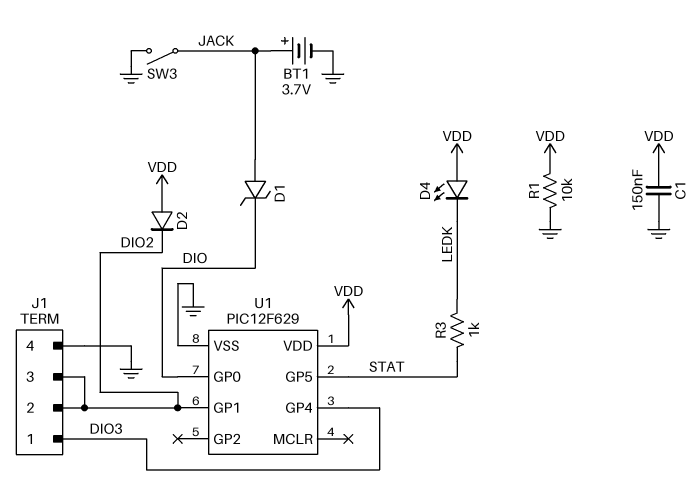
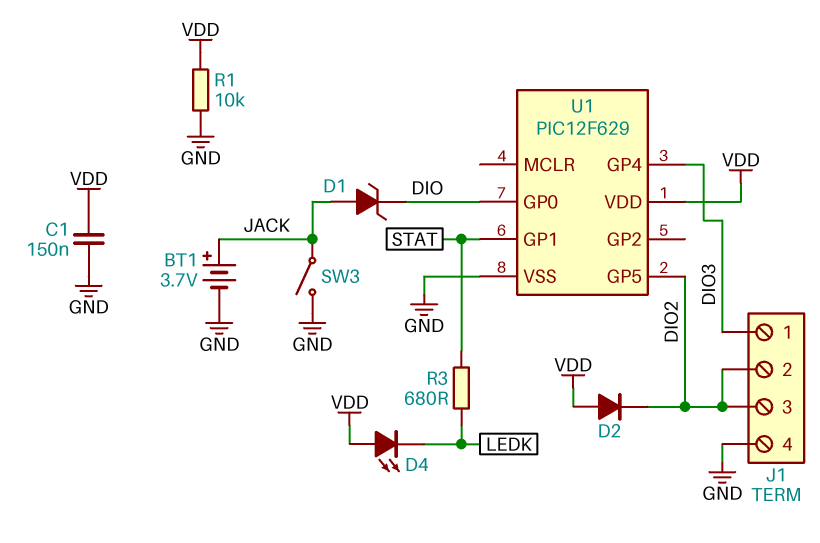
R3: 1k (LEDK, STAT) -> 680 (LEDK, STAT)
U1 pin GP1: DIO2 -> STAT
U1 pin GP5: STAT -> DIO2

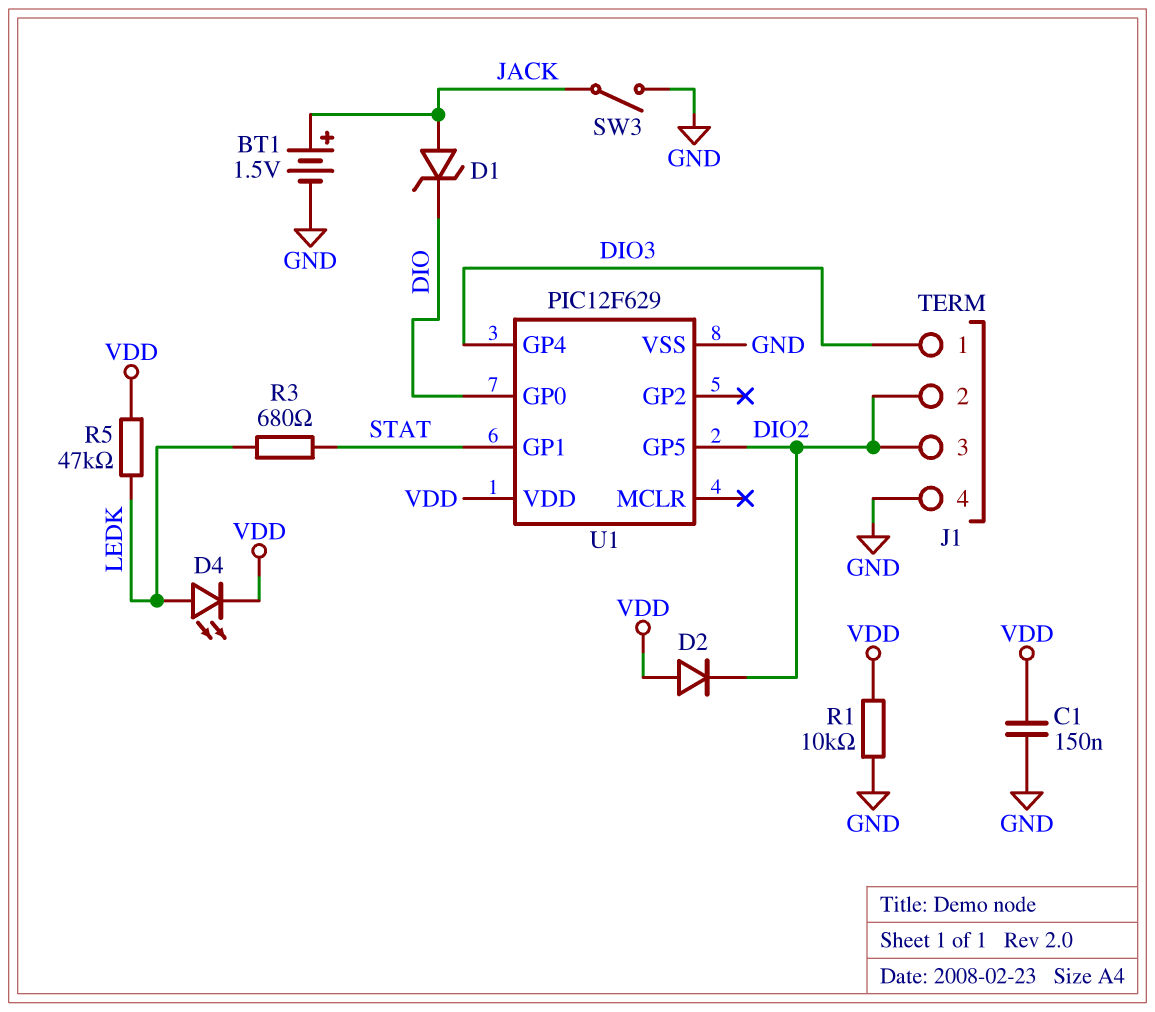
BT1: 3.7V (plus JACK, minus GND) -> 1.5V (plus JACK, minus GND)
D4: LED (A VDD, K LEDK) -> LED (A LEDK, K VDD)
R5: none -> 47k (LEDK, VDD)

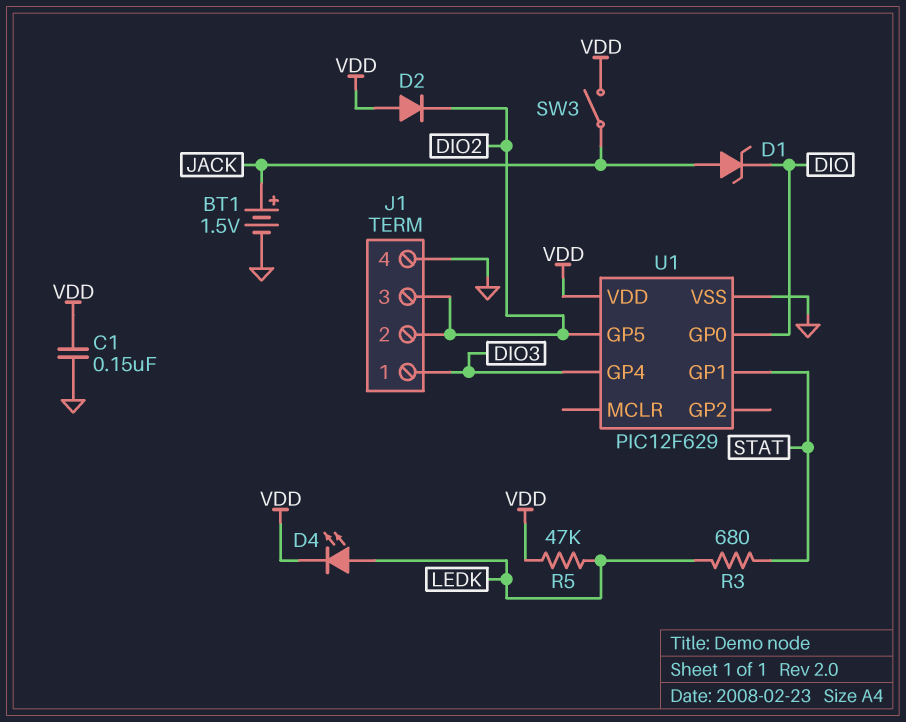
R1: 10k (GND, VDD) -> none
SW3: switch (GND, JACK) -> switch (JACK, VDD)

